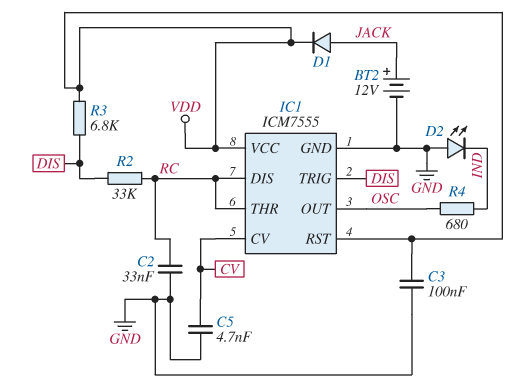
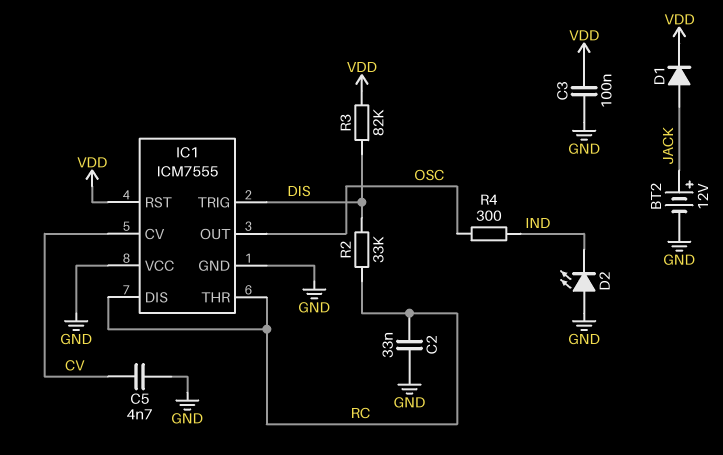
IC1 pin VCC: VDD -> GND
R3: 6.8k (DIS, VDD) -> 82k (DIS, VDD)
R4: 680 (IND, OSC) -> 300 (IND, OSC)

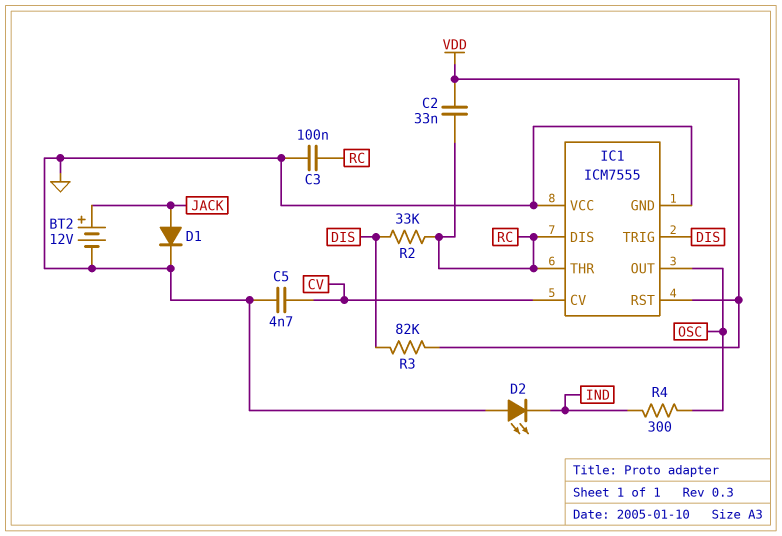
C2: 33nF (GND, RC) -> 33nF (RC, VDD)
C3: 100nF (GND, VDD) -> 100nF (GND, RC)
D1: diode (A JACK, K VDD) -> diode (A JACK, K GND)

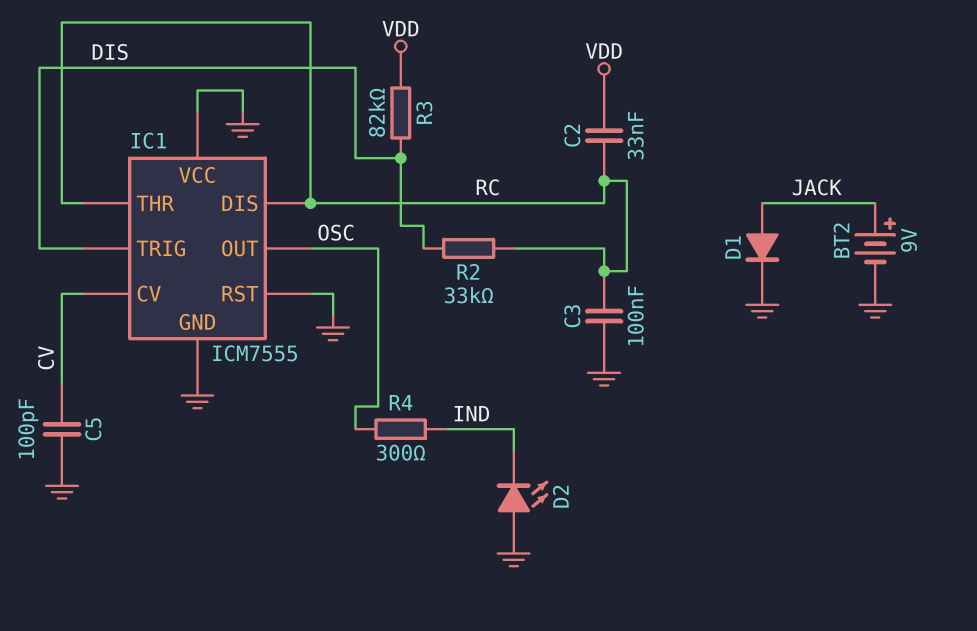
BT2: 12V (plus JACK, minus GND) -> 9V (plus JACK, minus GND)
C5: 4.7nF (CV, GND) -> 100pF (CV, GND)
IC1 pin RST: VDD -> GND

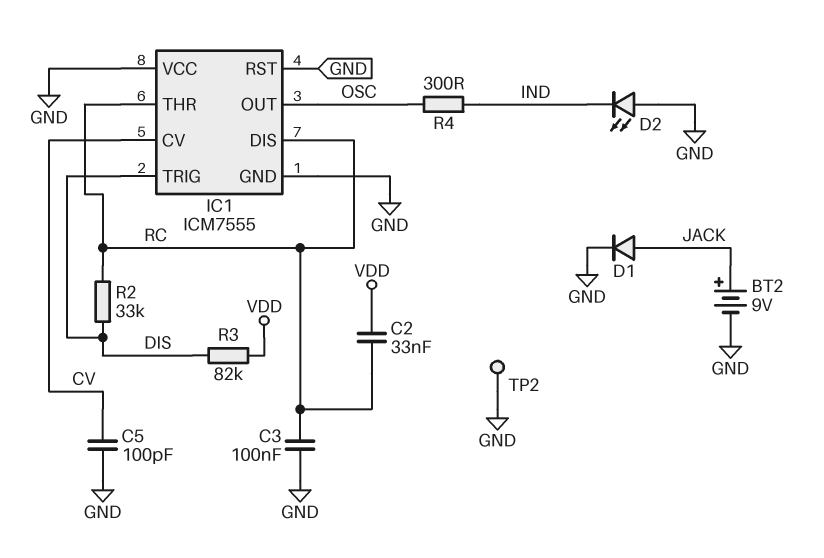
TP2: none -> test point (GND)

